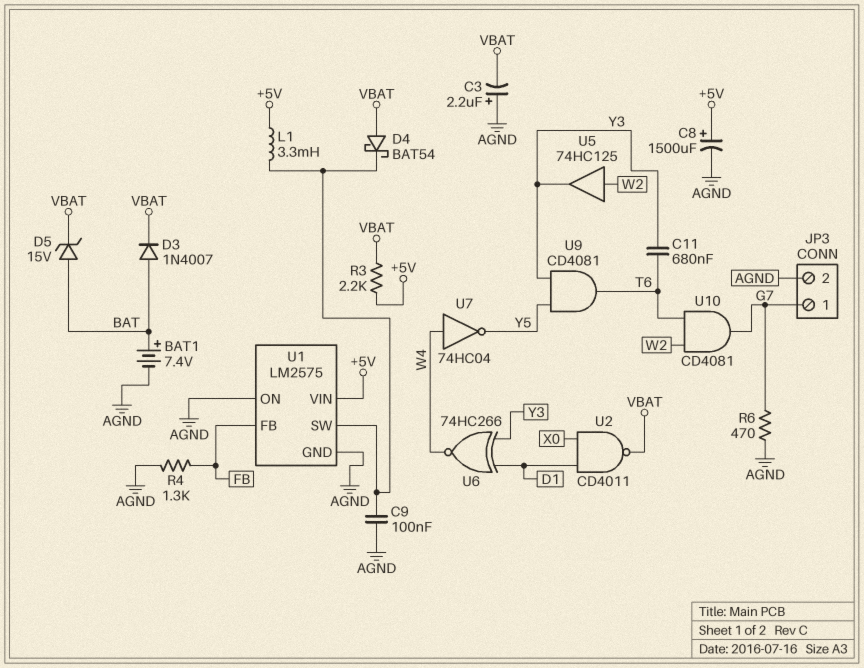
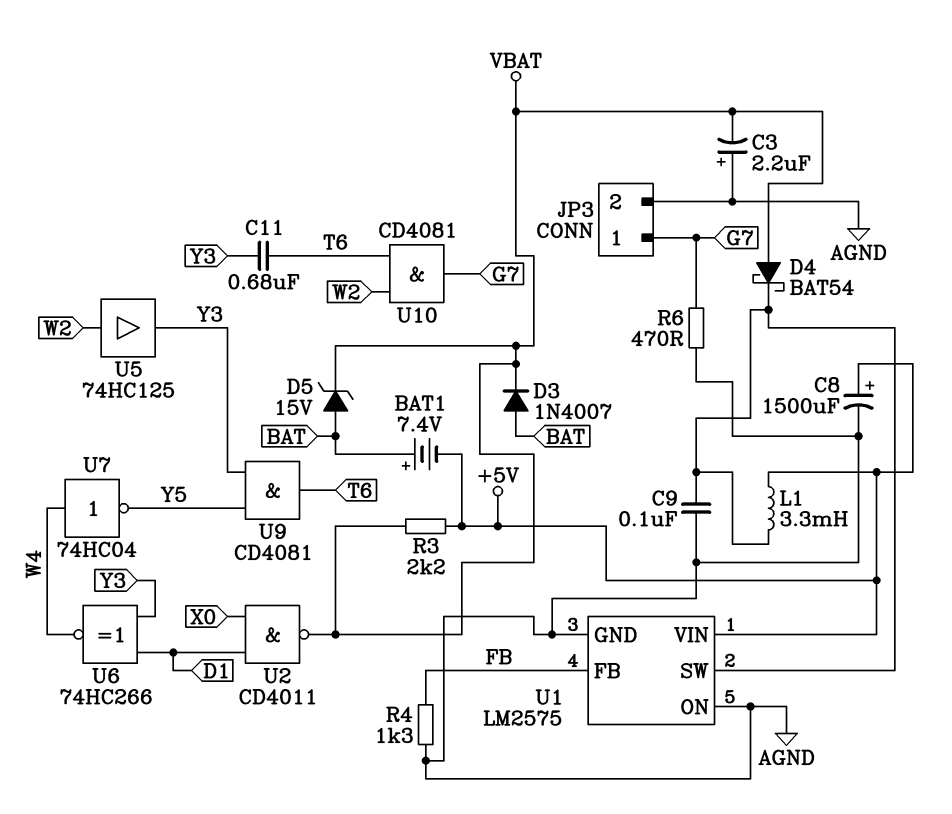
BAT1: 7.4V (plus BAT, minus AGND) -> 7.4V (plus BAT, minus +5V)

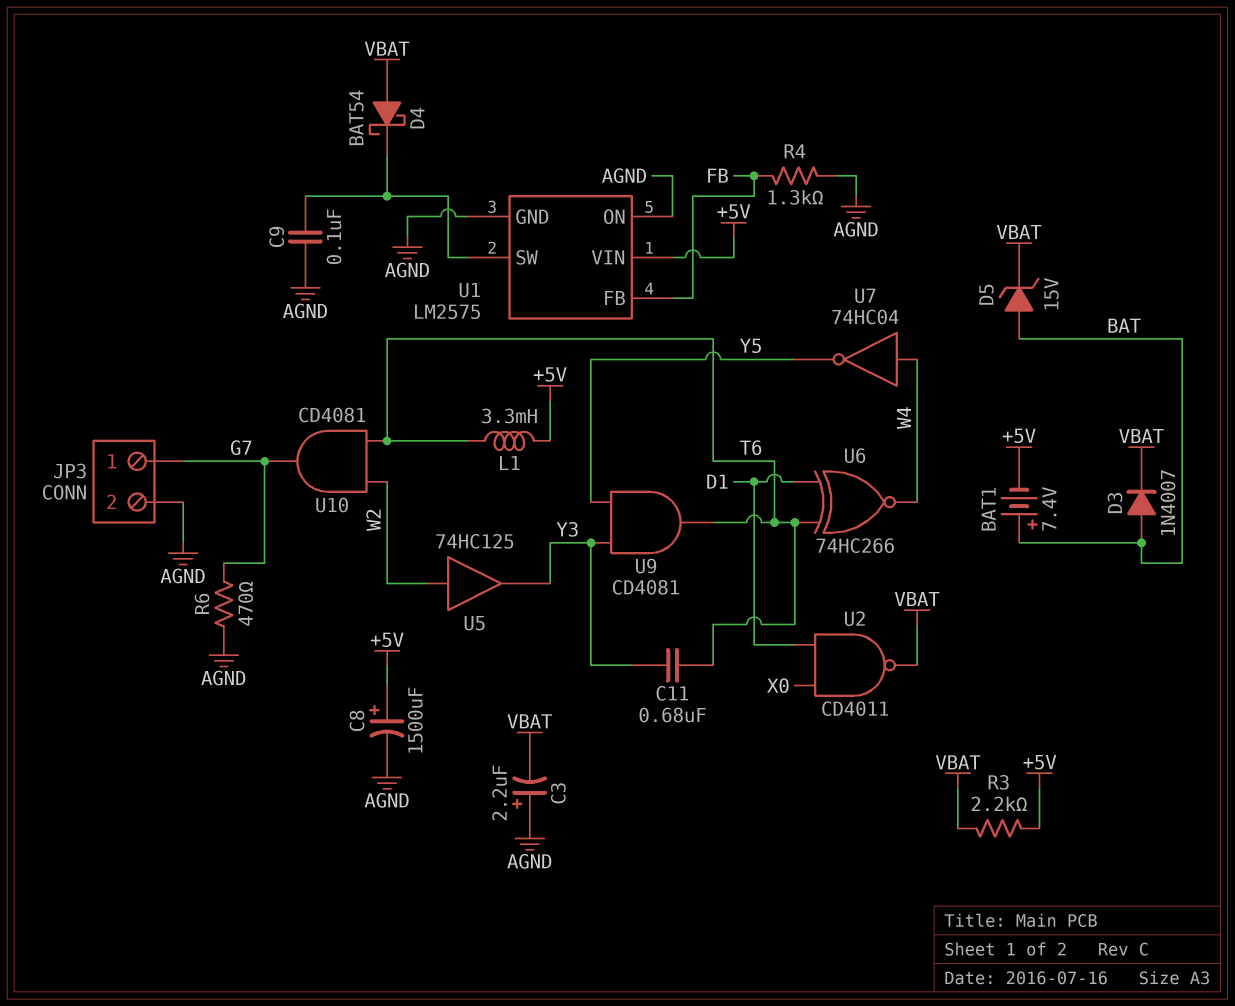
L1: 3.3mH (+5V, U1/SW) -> 3.3mH (+5V, T6)
U6: XNOR 74HC266 (in D1, in Y3, out W4) -> XNOR 74HC266 (in D1, in T6, out W4)

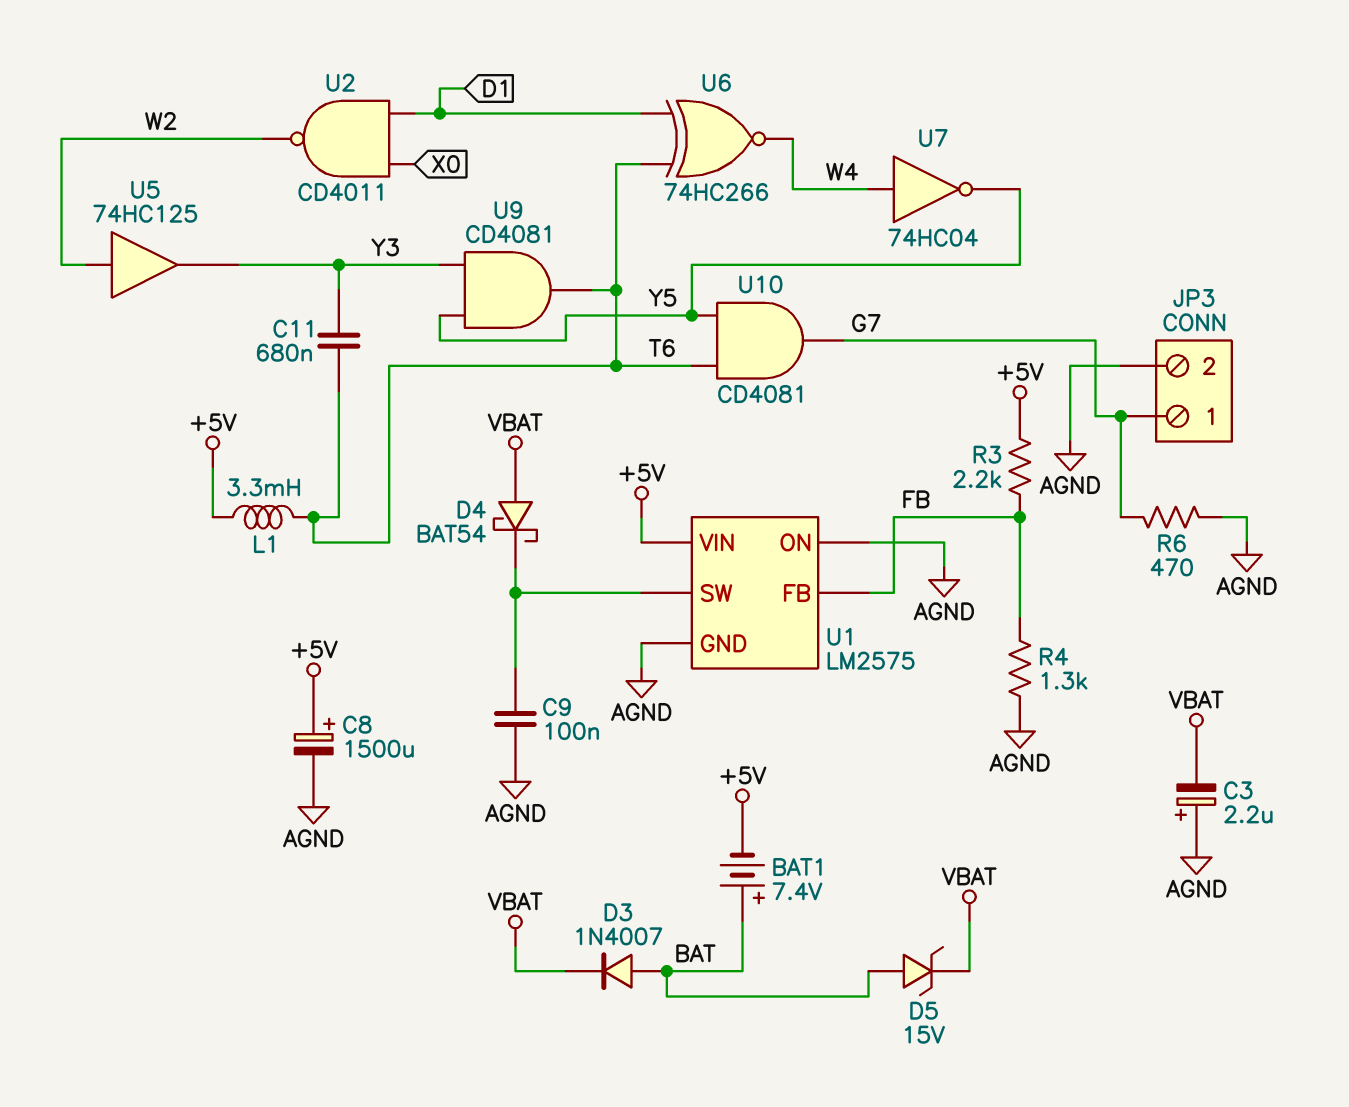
R3: 2.2k (+5V, VBAT) -> 2.2k (+5V, FB)
U2: NAND CD4011 (in D1, in X0, out VBAT) -> NAND CD4011 (in D1, in X0, out W2)
U10: AND CD4081 (in T6, in W2, out G7) -> AND CD4081 (in T6, in Y5, out G7)

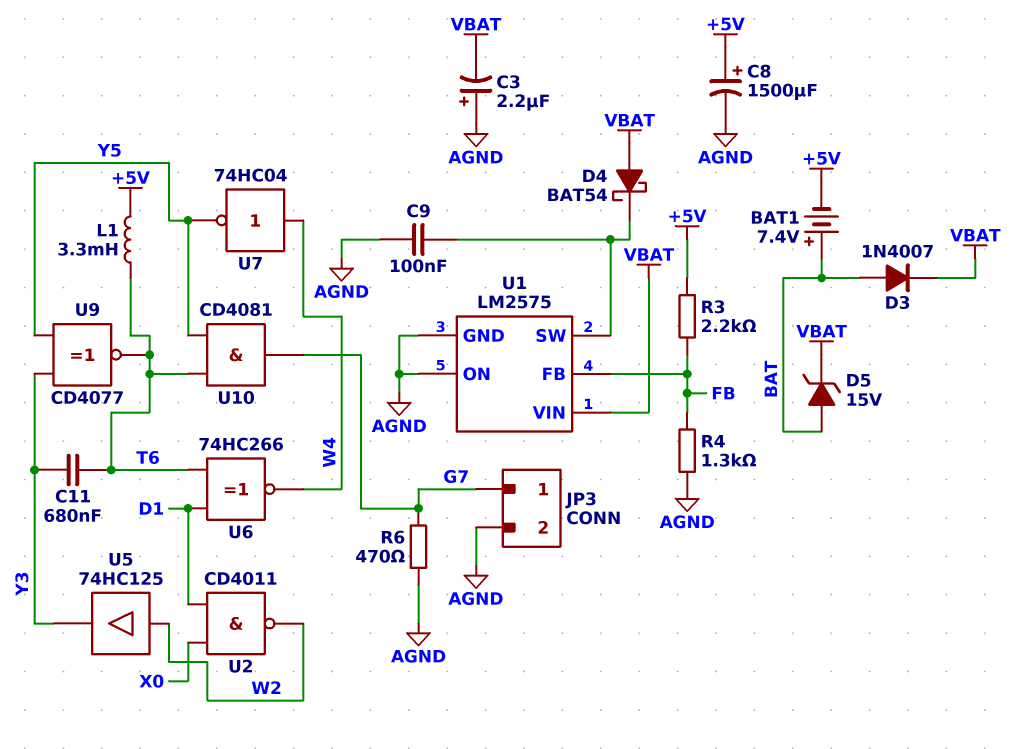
U1 pin VIN: +5V -> VBAT
U9: AND CD4081 (in Y3, in Y5, out T6) -> XNOR CD4077 (in Y3, in Y5, out T6)

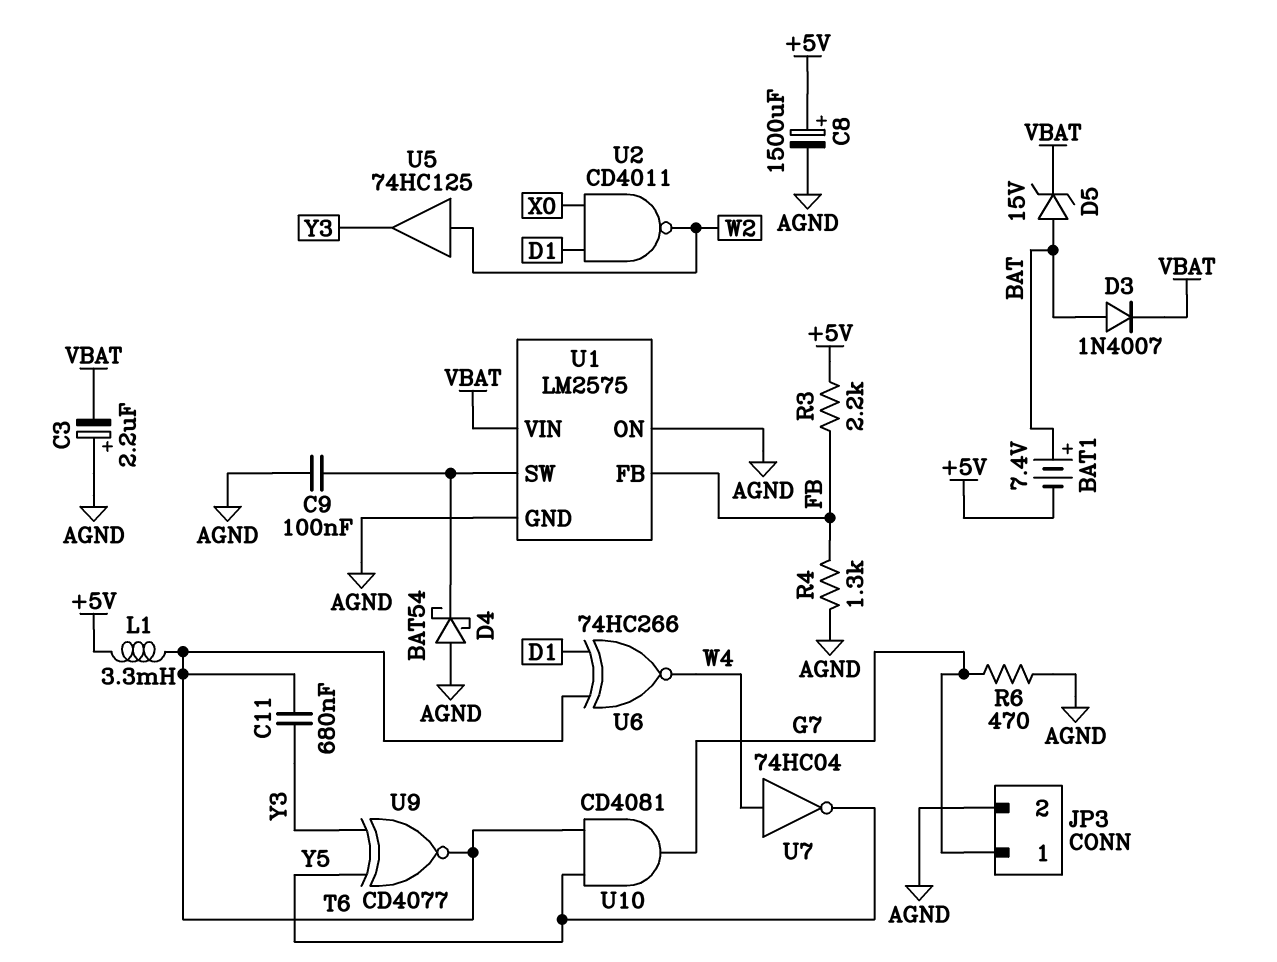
D4: schottky BAT54 (A VBAT, K U1/SW) -> schottky BAT54 (A AGND, K U1/SW)

